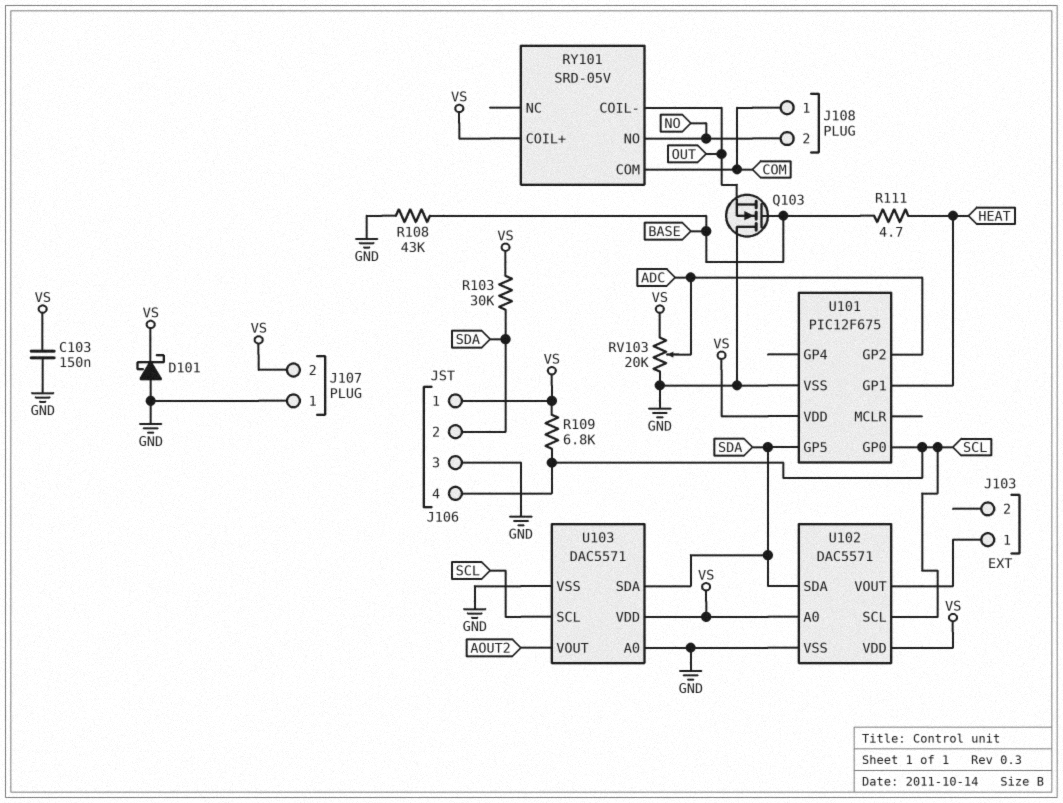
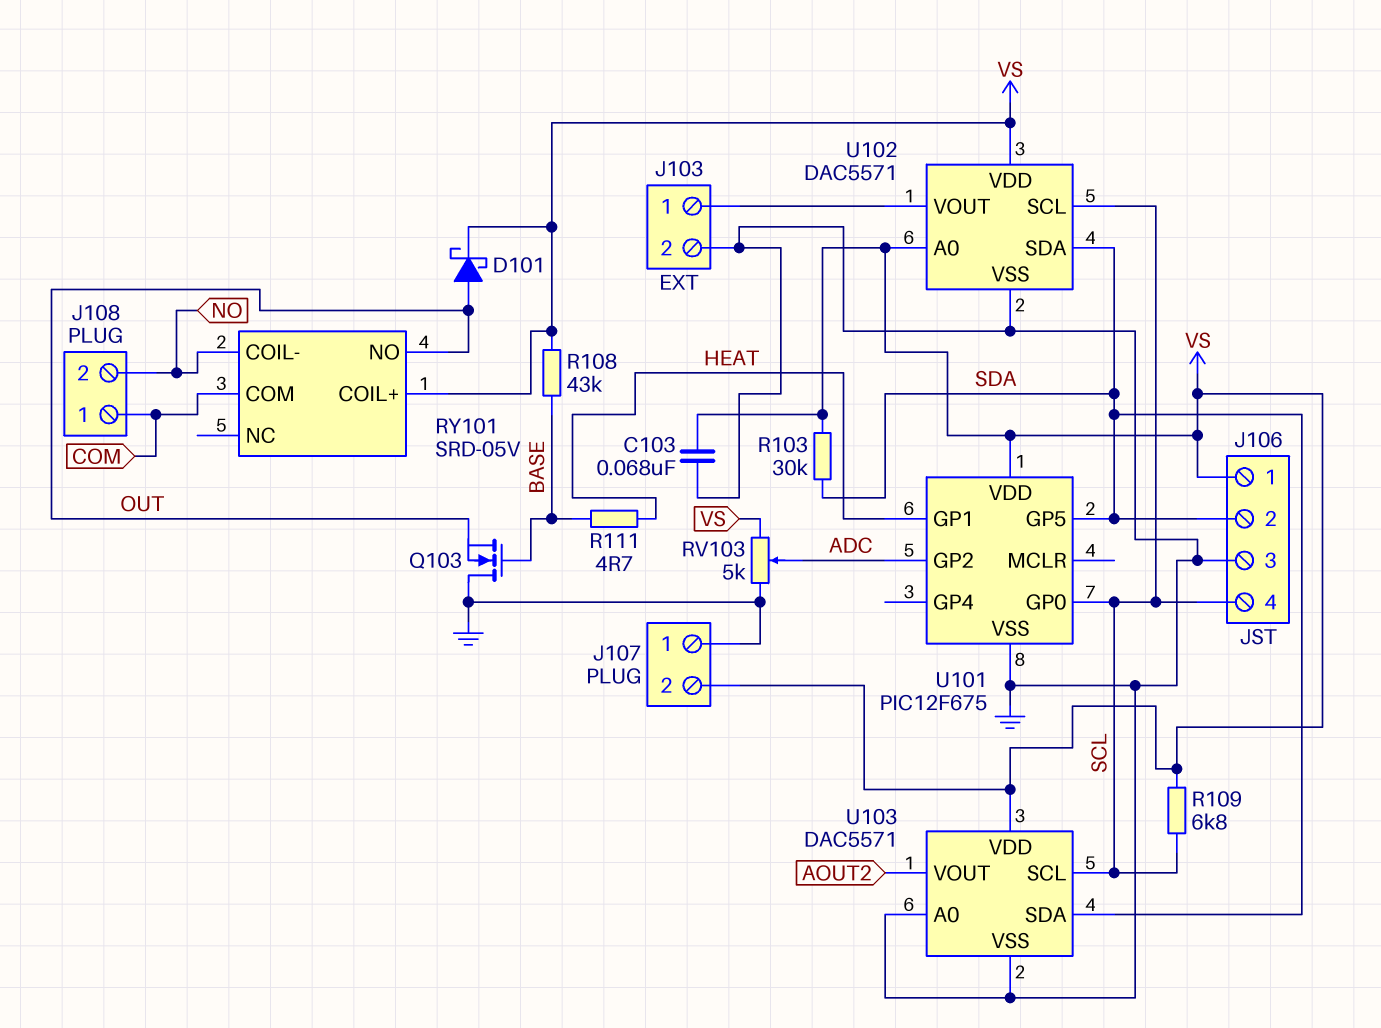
C103: 150nF (GND, VS) -> 68nF (GND, VS)
D101: schottky (A GND, K VS) -> schottky (A OUT, K VS)
J103 pin 2: none -> GND
R108: 43k (BASE, GND) -> 43k (BASE, VS)
RV103: 20k (GND, VS, wiper ADC) -> 5k (GND, VS, wiper ADC)
RY101 pin COIL-: OUT -> NO
RY101 pin NO: NO -> OUT

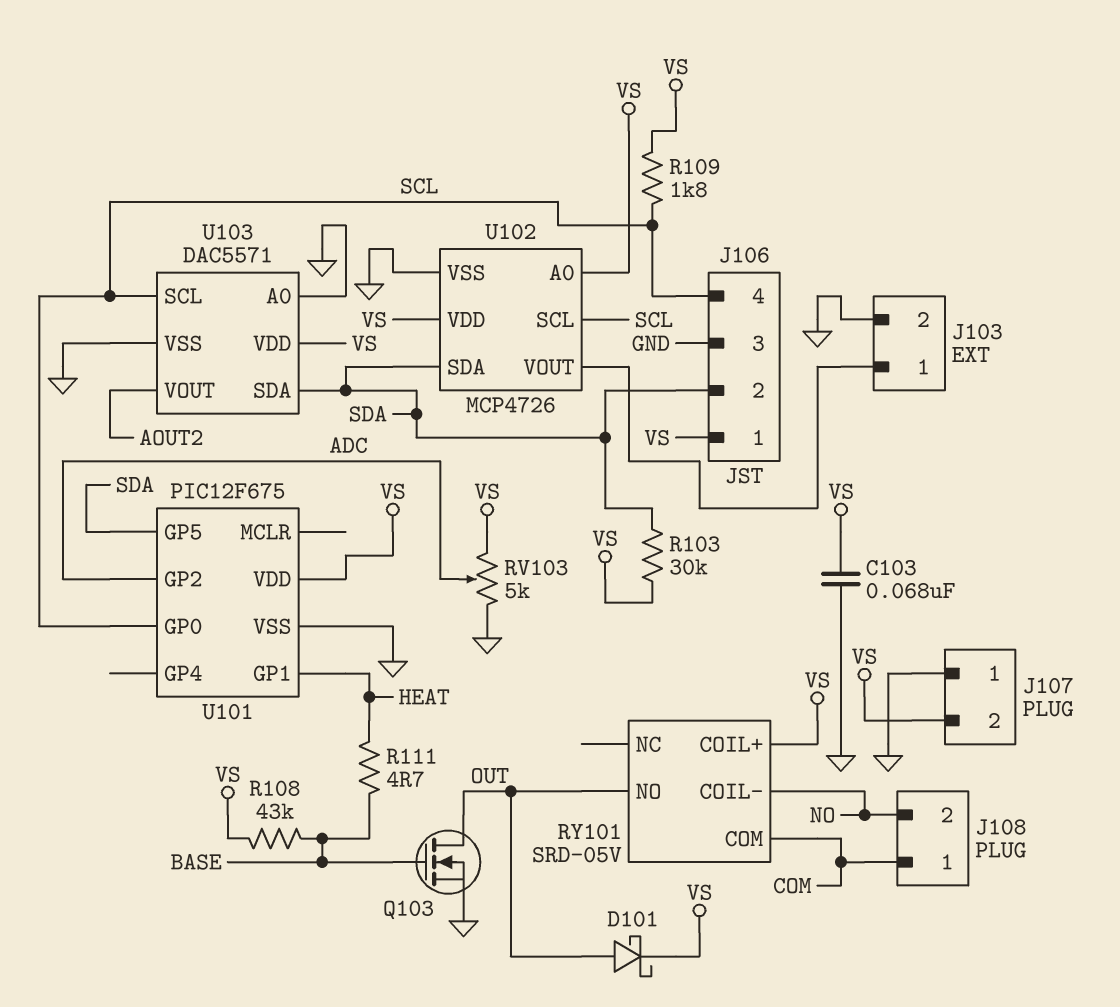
Q103: NMOS (G BASE, D GND, S OUT) -> NMOS (G BASE, D OUT, S GND)
R109: 6.8k (SCL, VS) -> 1.8k (SCL, VS)
U102: DAC5571 -> MCP4726

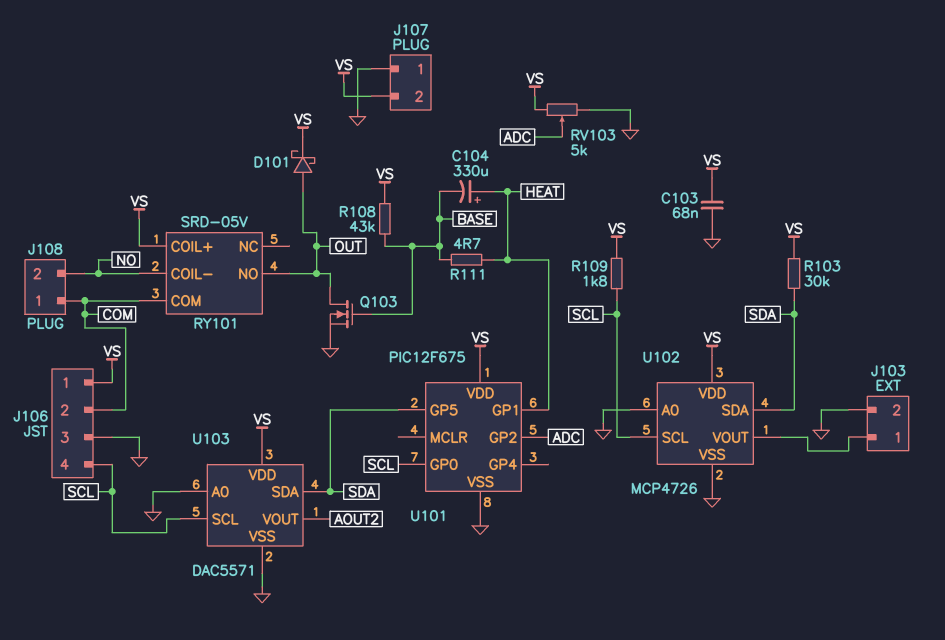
C104: none -> 330uF (plus HEAT, minus BASE)
J106 pin 2: SDA -> COM
U102 pin A0: VS -> GND

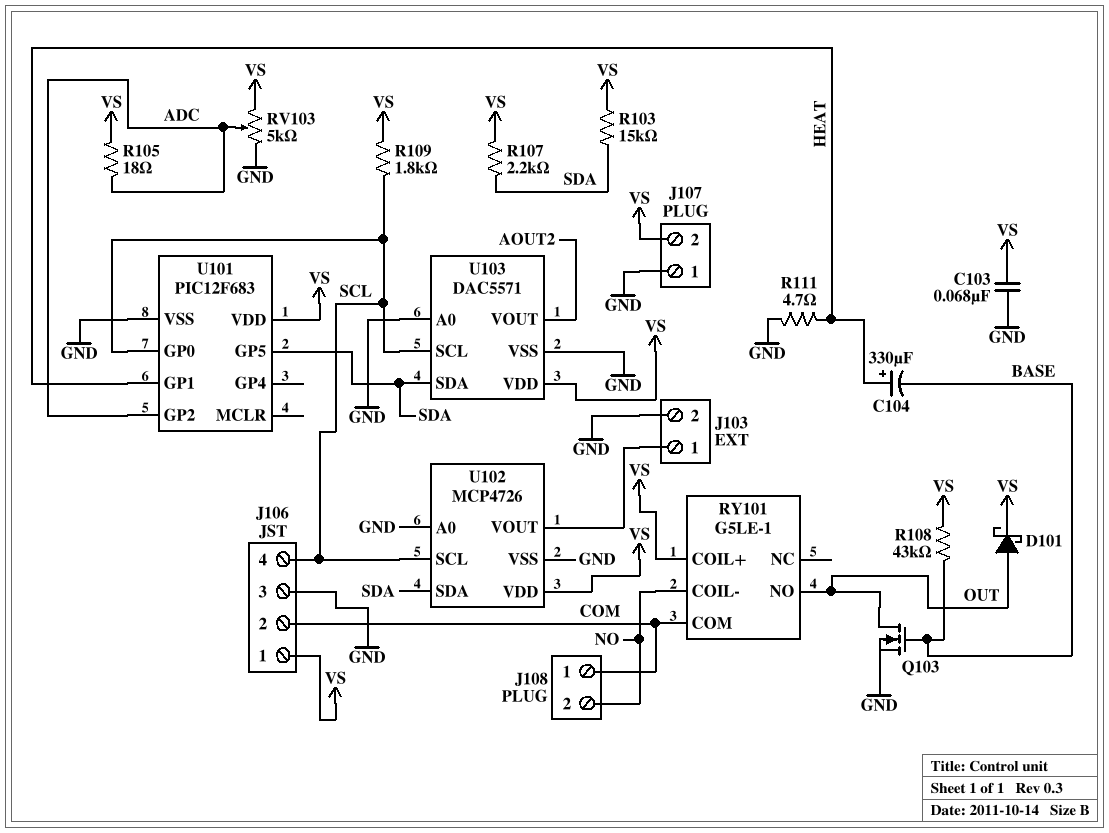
R103: 30k (SDA, VS) -> 15k (SDA, VS)
R105: none -> 18 (ADC, VS)
R107: none -> 2.2k (SDA, VS)
R111: 4.7 (BASE, HEAT) -> 4.7 (GND, HEAT)
RY101: SRD-05V -> G5LE-1
U101: PIC12F675 -> PIC12F683

